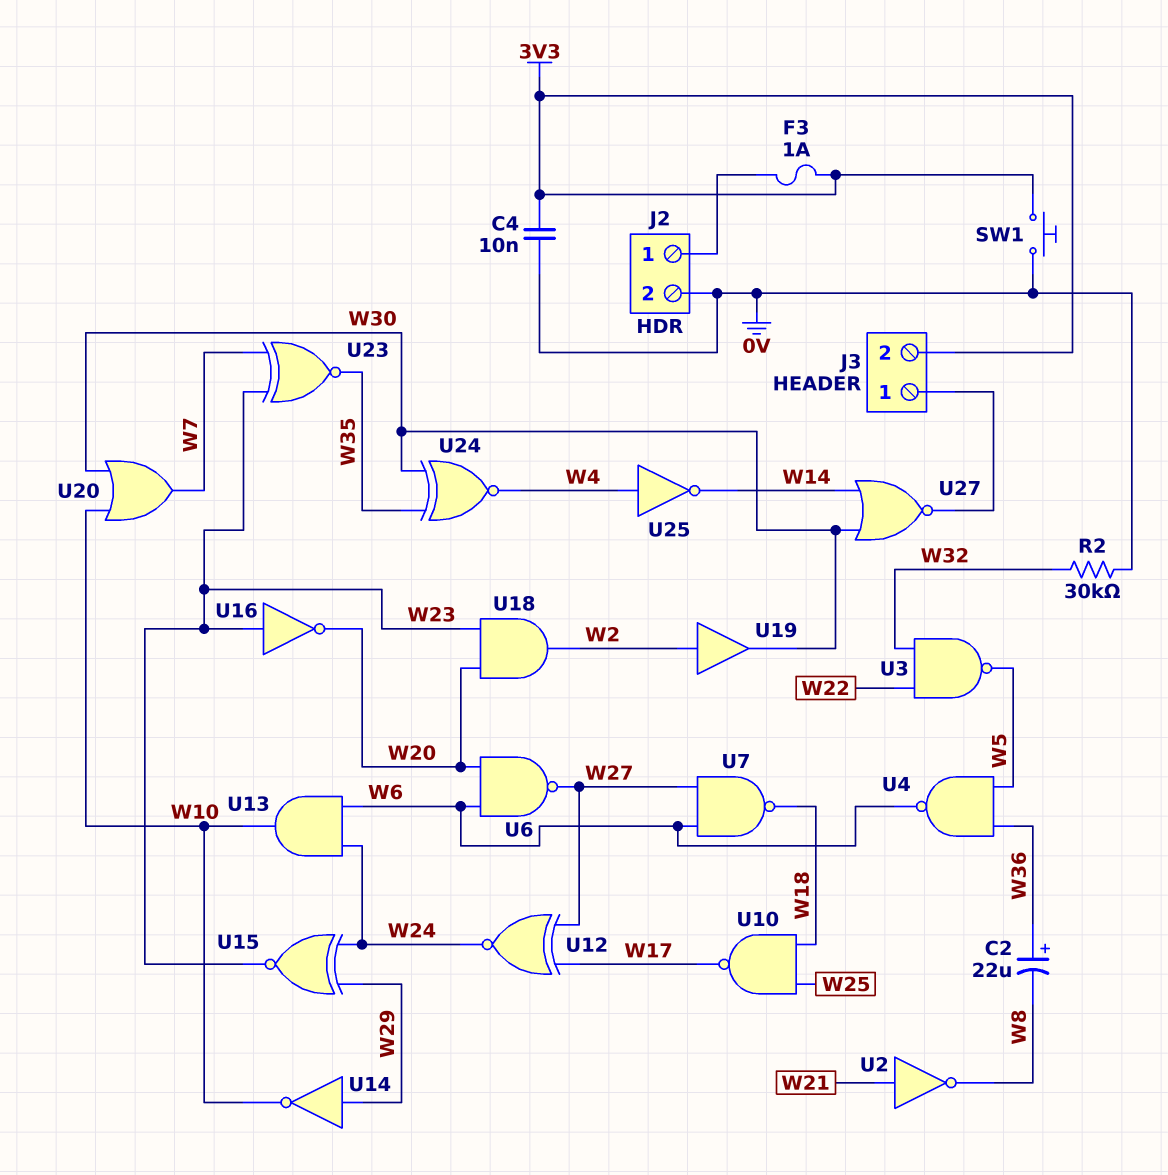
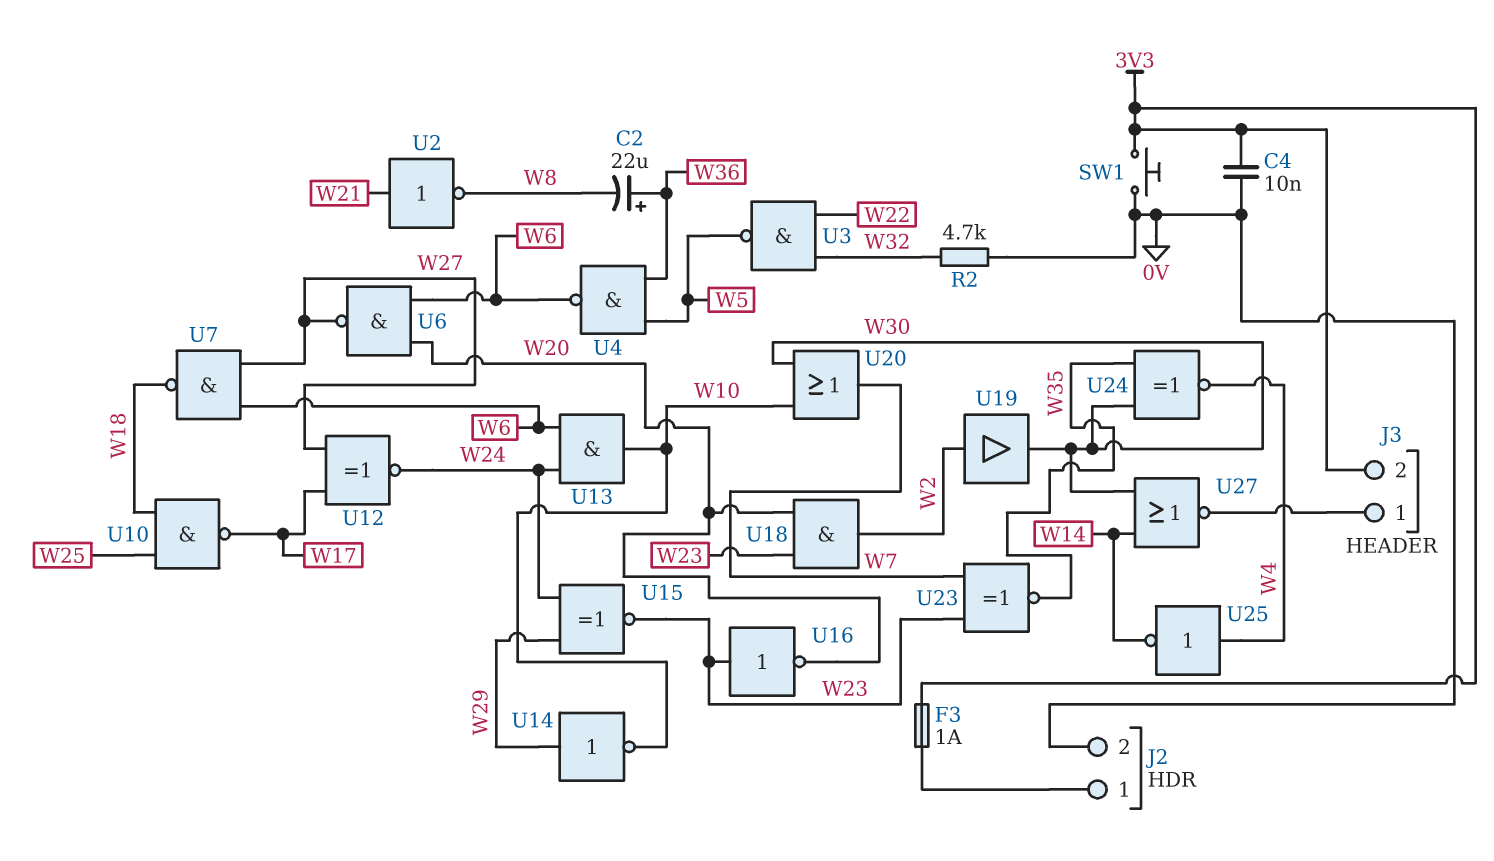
R2: 30k (0V, W32) -> 4.7k (0V, W32)

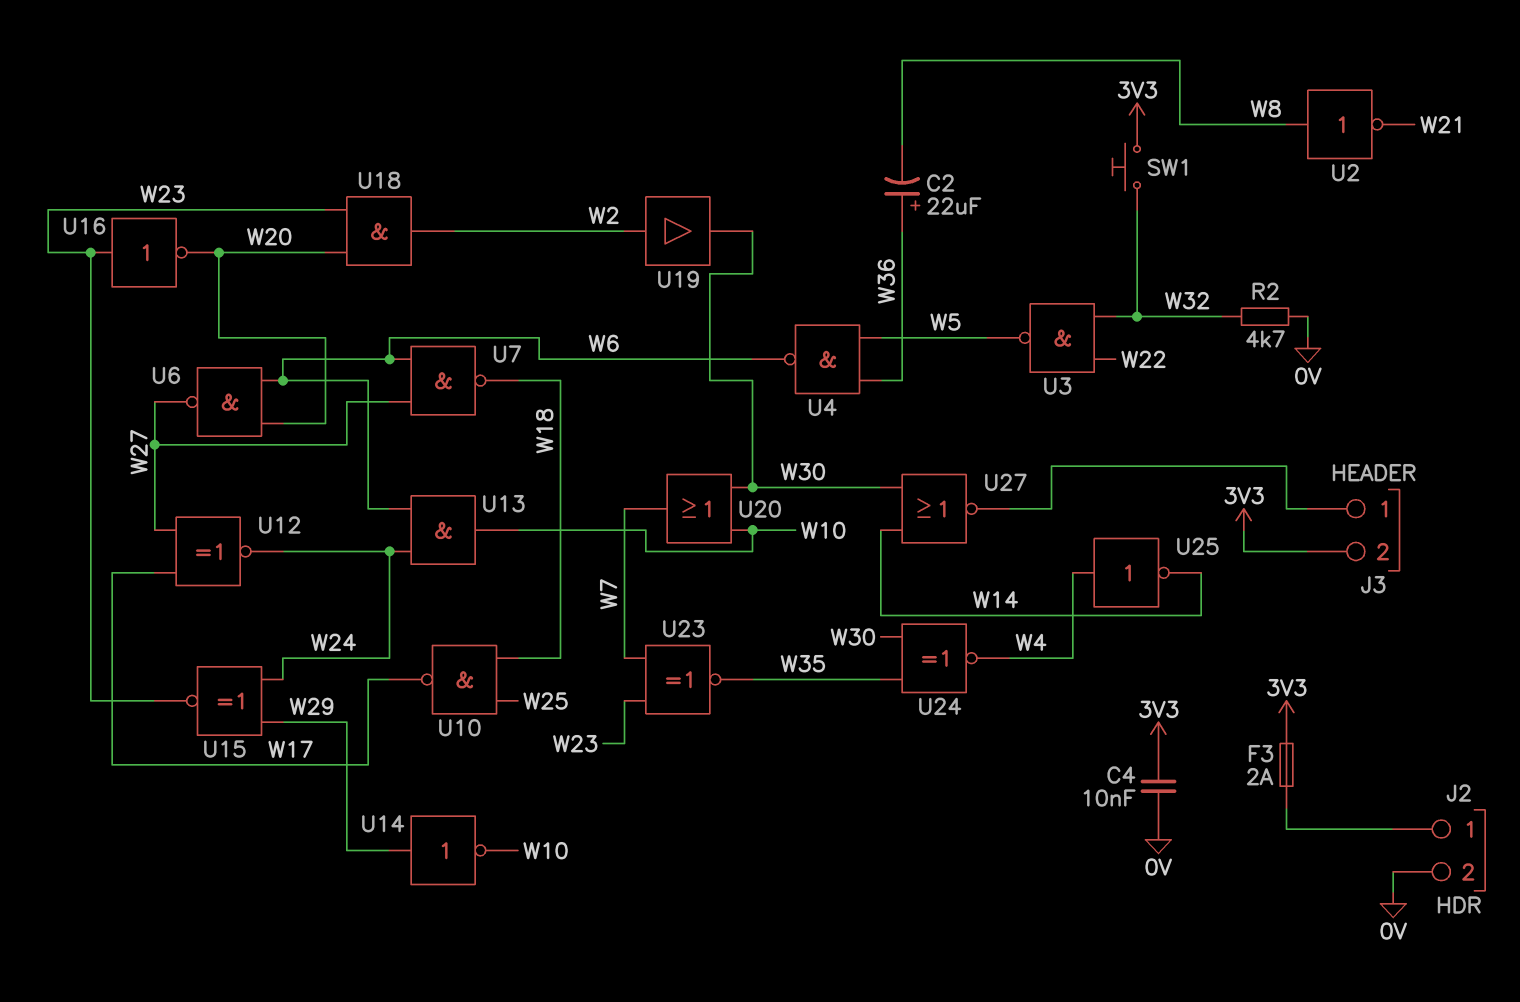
F3: 1A (3V3, J2/1) -> 2A (3V3, J2/1)
SW1: button (0V, 3V3) -> button (3V3, W32)
U2: NOT (in W21, out W8) -> NOT (in W8, out W21)

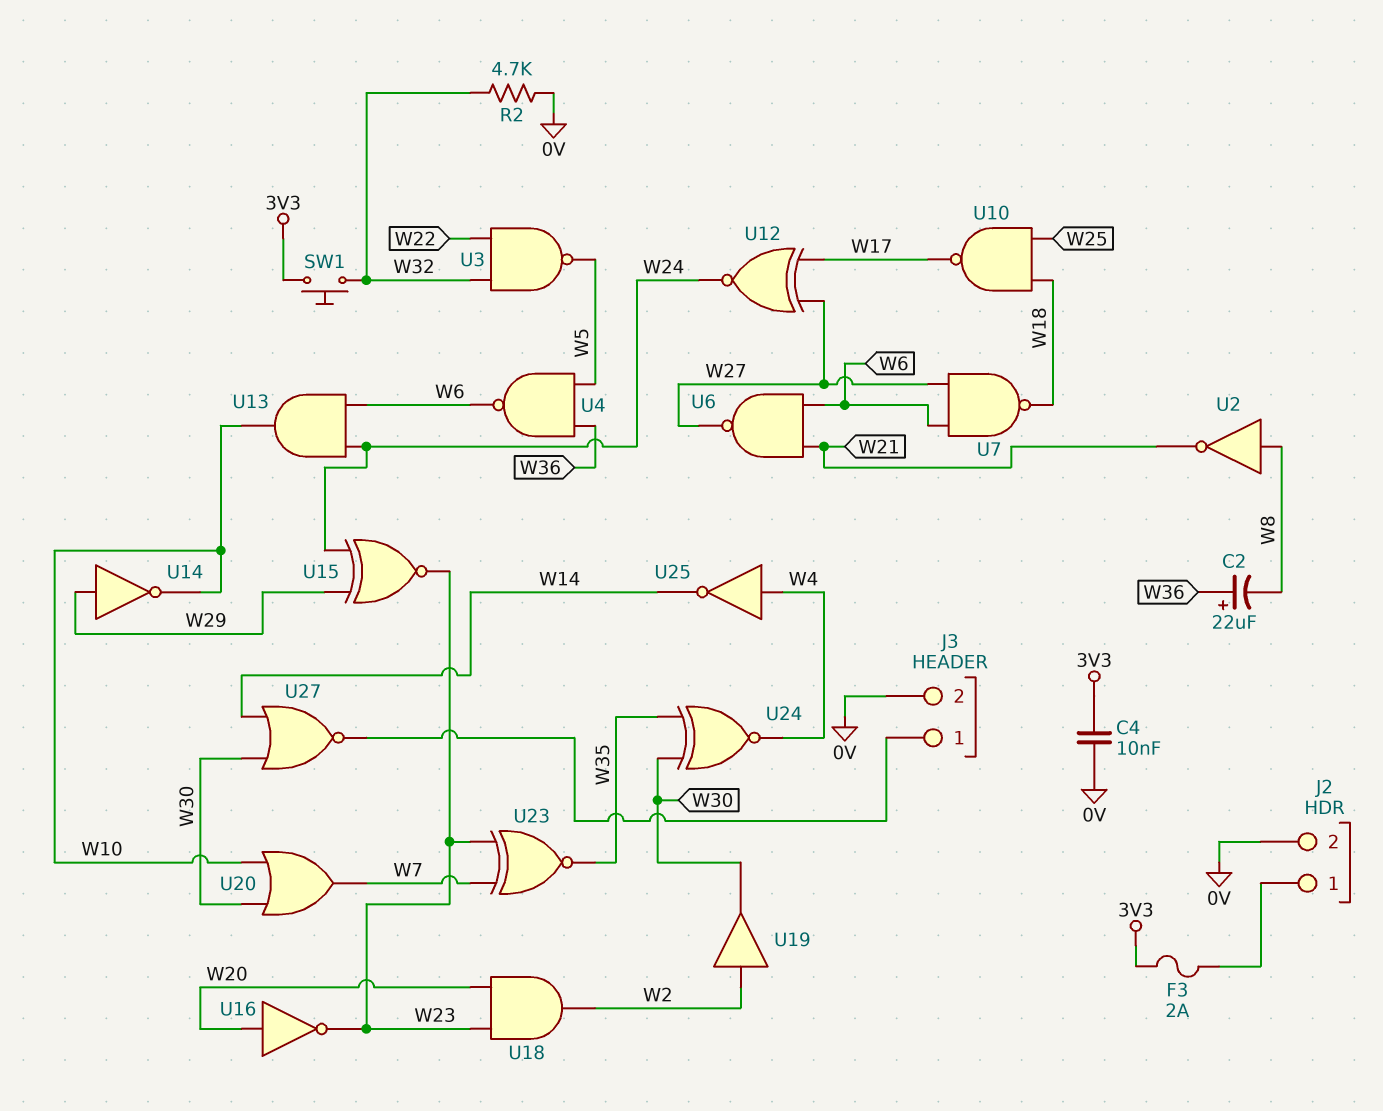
J3 pin 2: 3V3 -> 0V
U6: NAND (in W6, in W20, out W27) -> NAND (in W6, in W21, out W27)
U16: NOT (in W23, out W20) -> NOT (in W20, out W23)

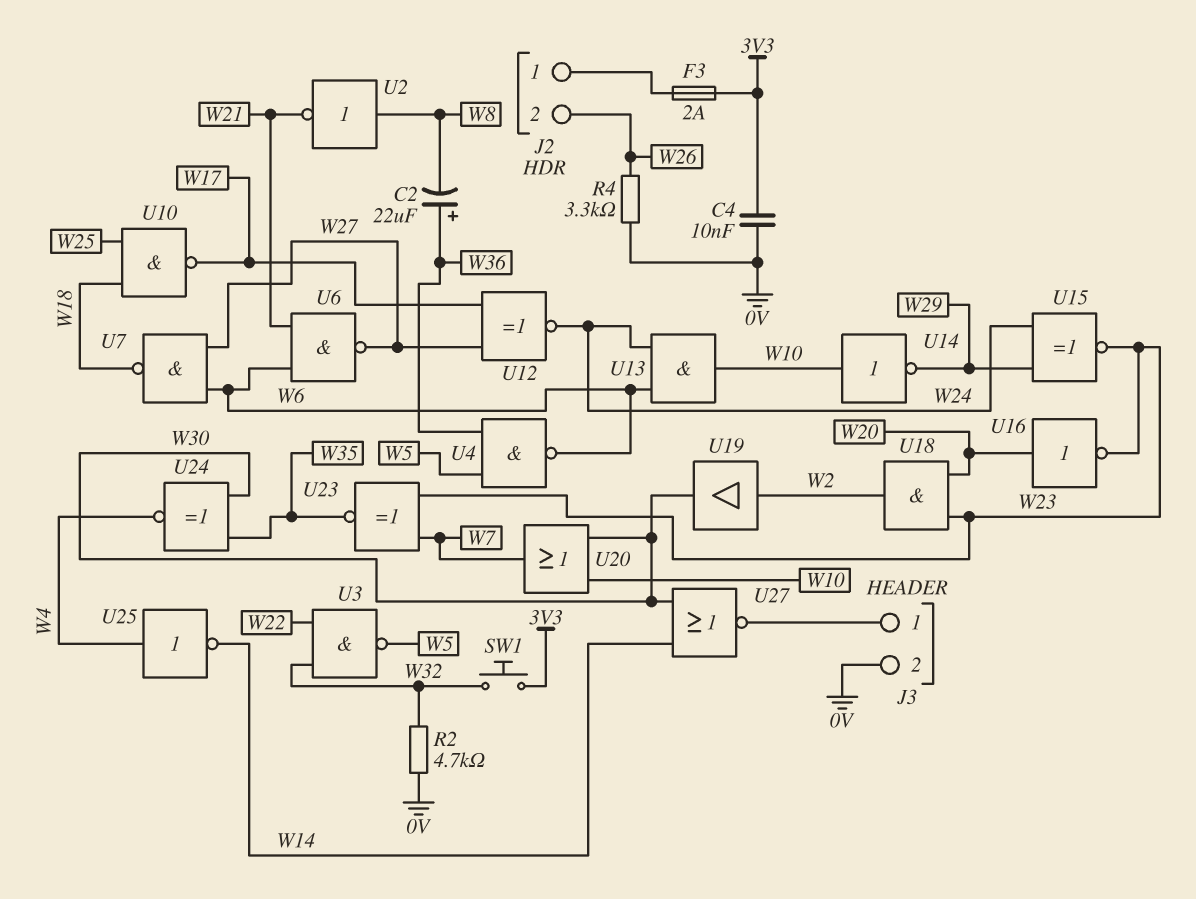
J2 pin 2: 0V -> W26
R4: none -> 3.3k (0V, W26)
U14: NOT (in W29, out W10) -> NOT (in W10, out W29)

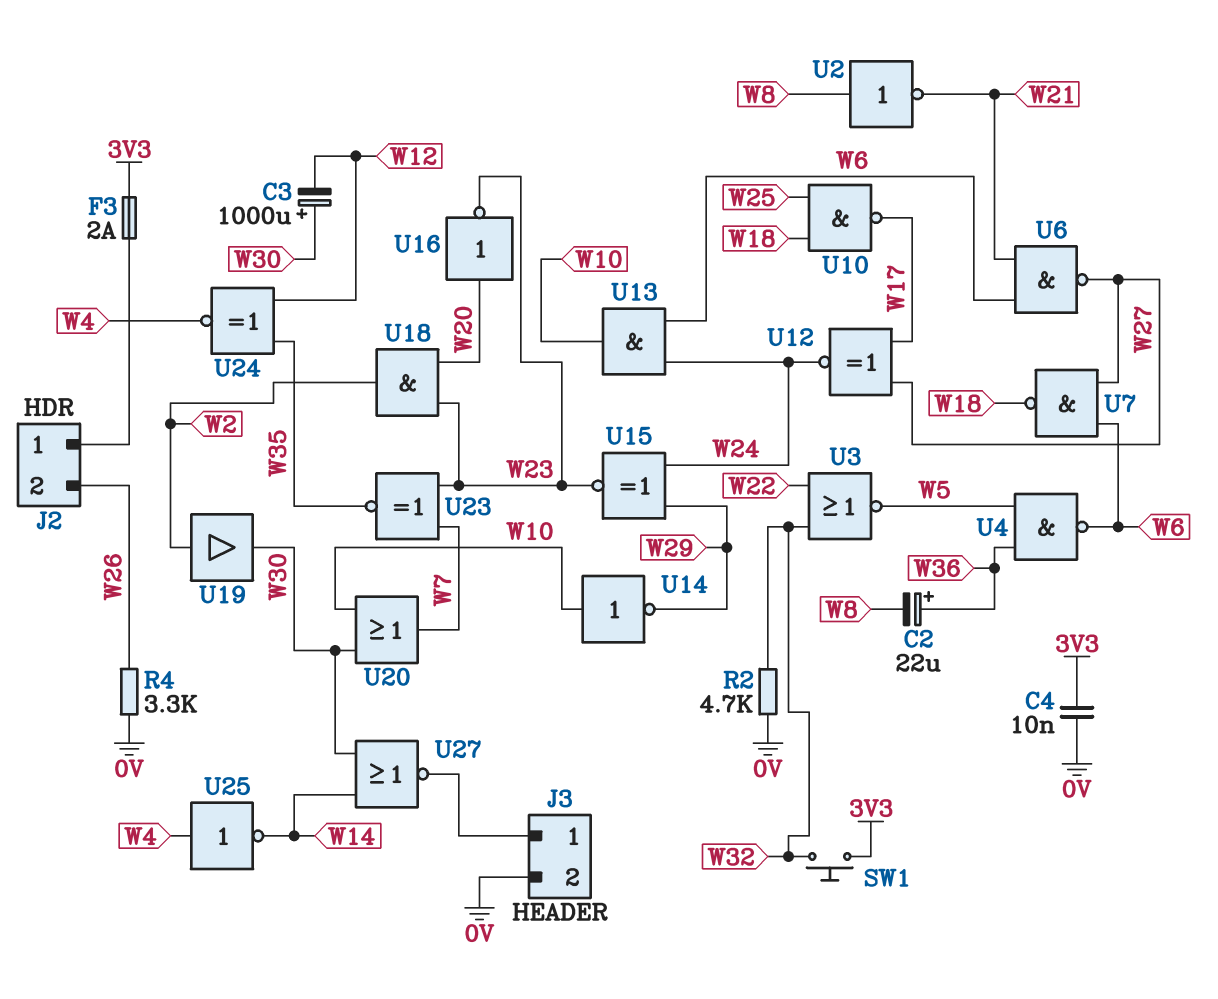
C3: none -> 1000uF (plus W30, minus W12)
U3: NAND (in W22, in W32, out W5) -> NOR (in W22, in W32, out W5)
U24: XNOR (in W30, in W35, out W4) -> XNOR (in W12, in W35, out W4)

